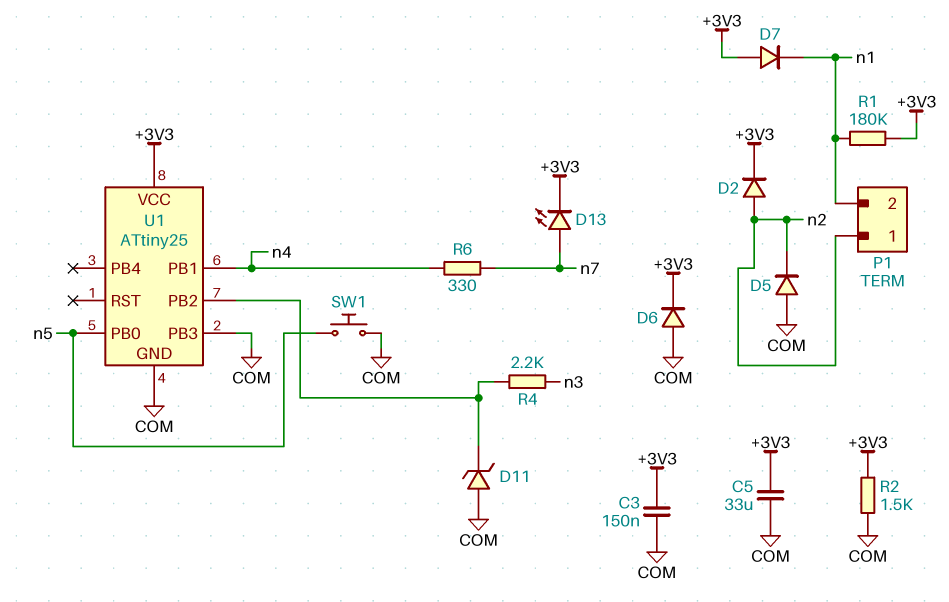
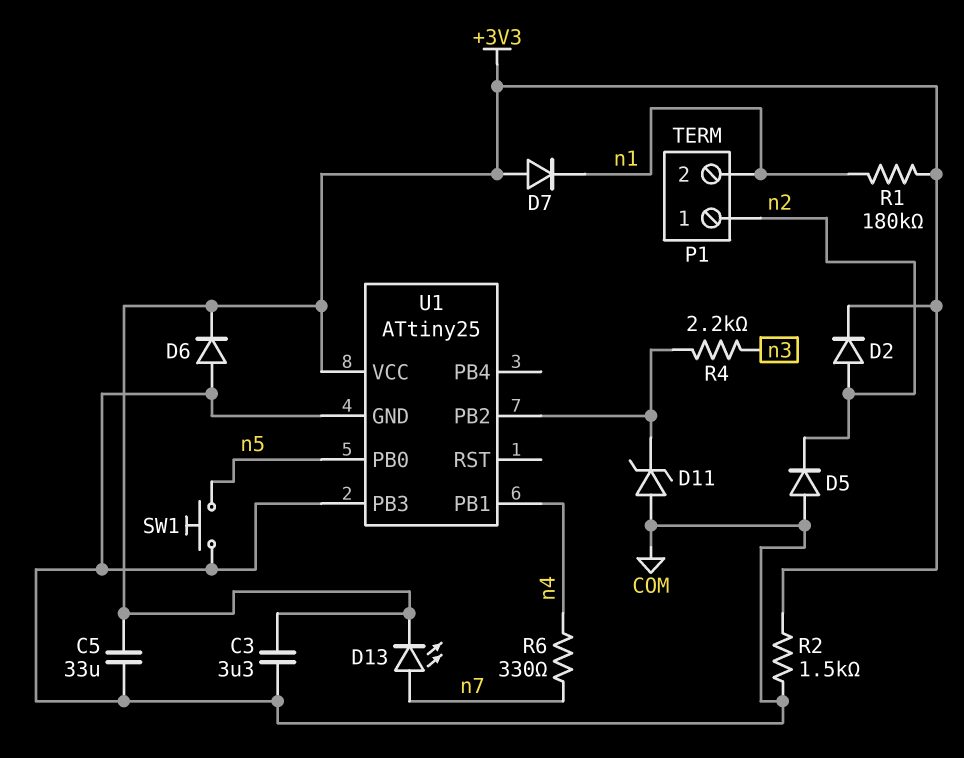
C3: 150nF (+3V3, COM) -> 3.3uF (+3V3, COM)

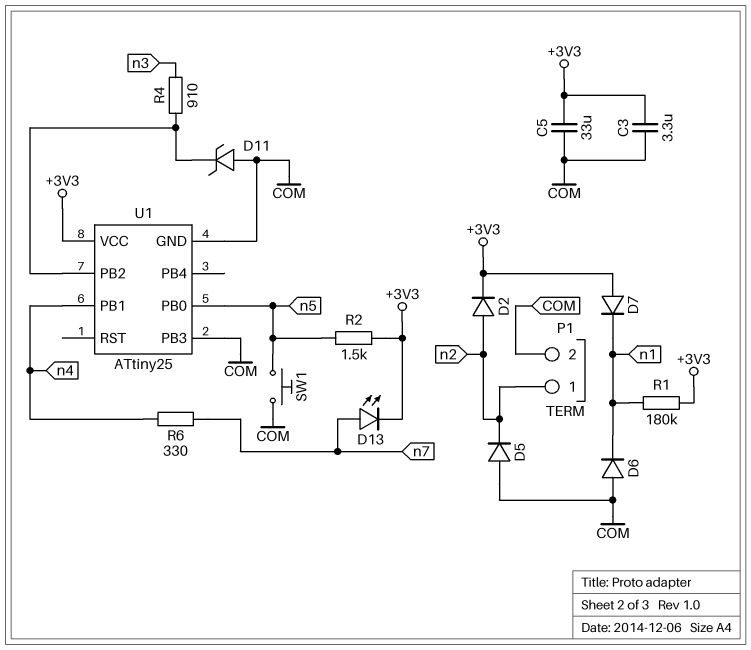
D6: diode (A COM, K +3V3) -> diode (A COM, K n1)
P1 pin 2: n1 -> COM
R2: 1.5k (+3V3, COM) -> 1.5k (+3V3, n5)
R4: 2.2k (U1/PB2, n3) -> 910 (U1/PB2, n3)

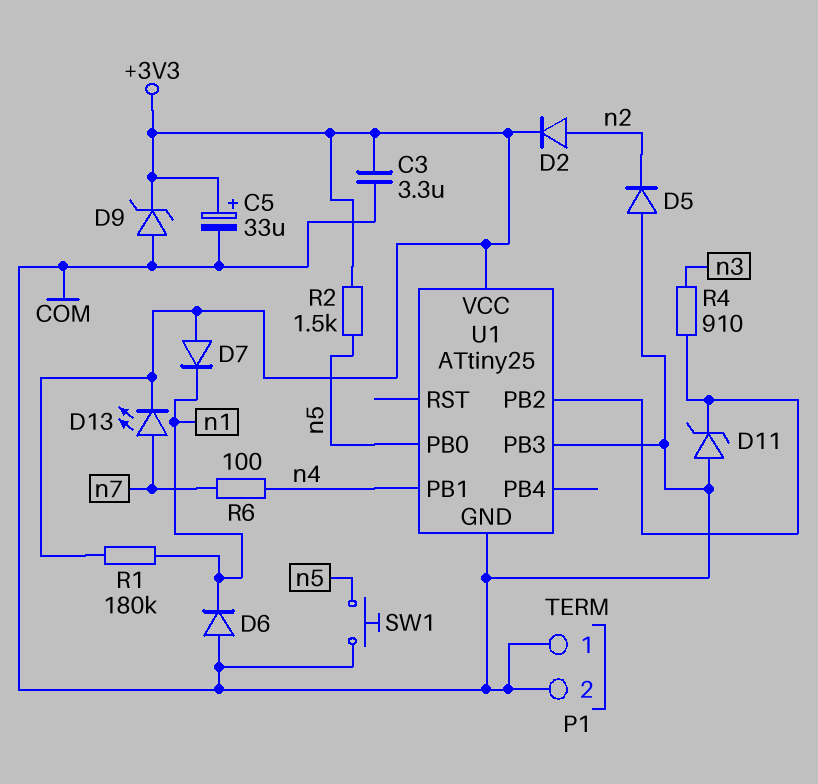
C5: 33uF (+3V3, COM) -> 33uF (plus +3V3, minus COM)
D9: none -> zener (A COM, K +3V3)
P1 pin 1: n2 -> COM
R6: 330 (n4, n7) -> 100 (n4, n7)

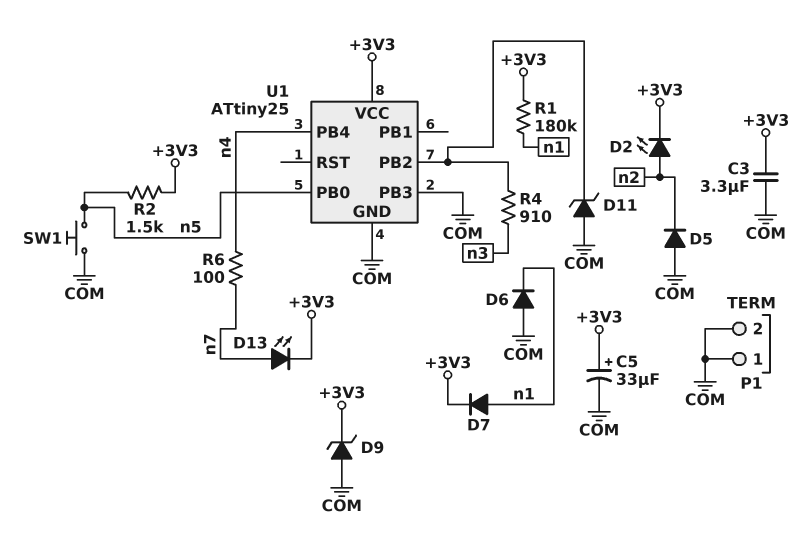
D2: diode (A n2, K +3V3) -> LED (A n2, K +3V3)
D7: diode (A +3V3, K n1) -> diode (A n1, K +3V3)
U1 pin PB1: n4 -> none
U1 pin PB4: none -> n4

